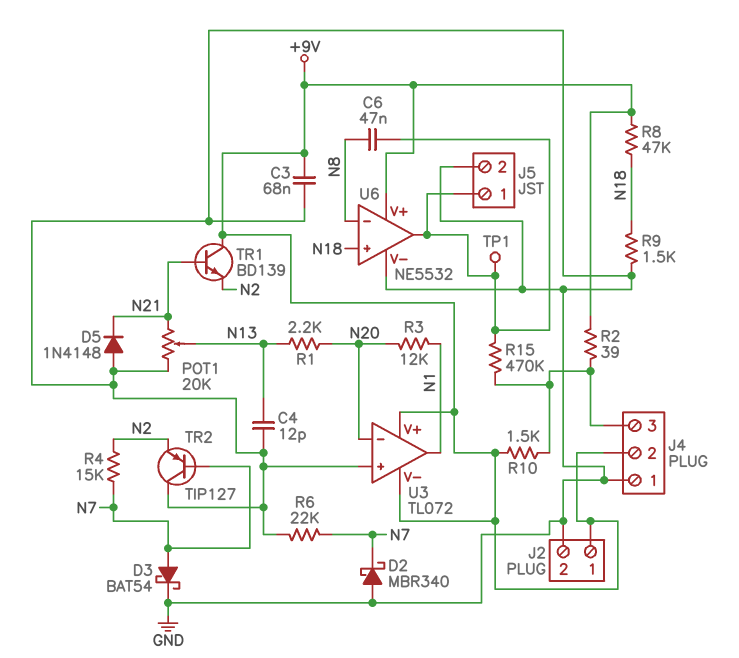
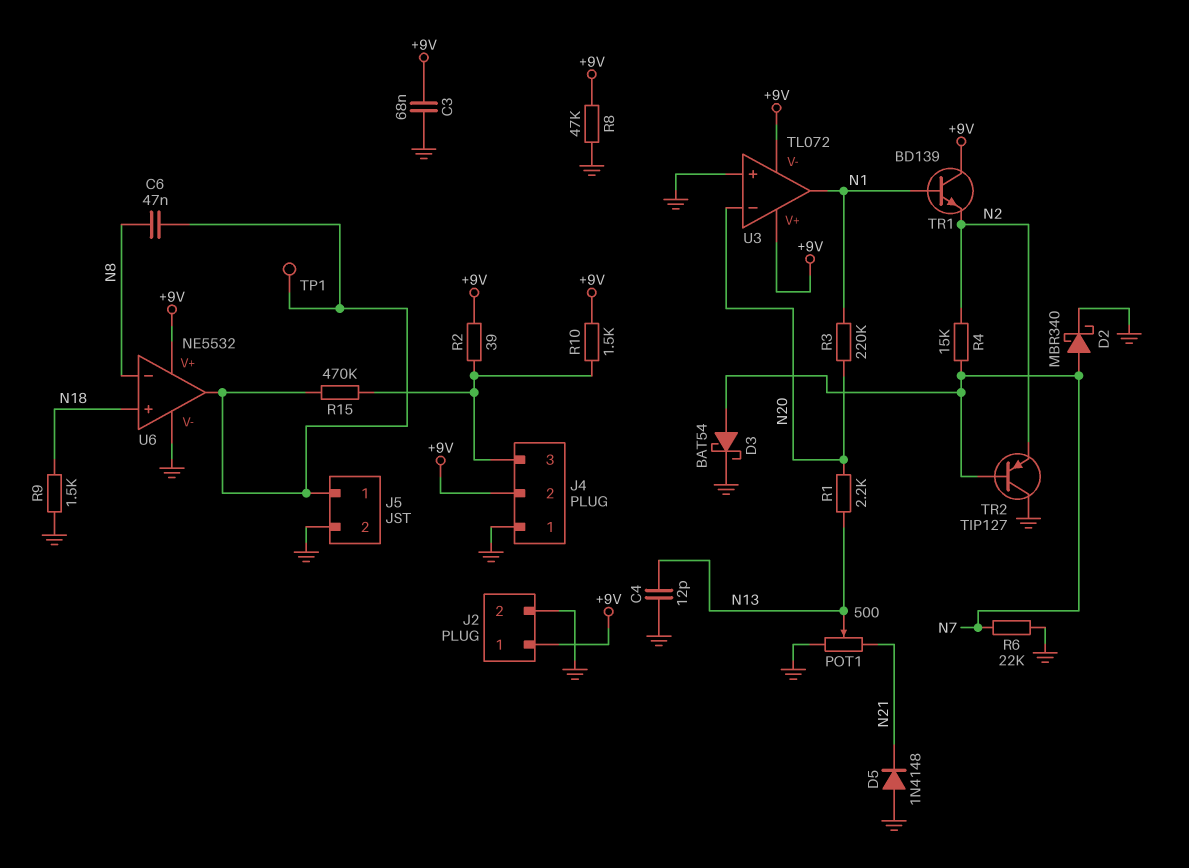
D2: schottky MBR340 (A GND, K N7) -> schottky MBR340 (A N7, K GND)
POT1: 20k (GND, N21, wiper N13) -> 500 (GND, N21, wiper N13)
R3: 12k (N1, N20) -> 220k (N1, N20)
R8: 47k (+9V, N18) -> 47k (+9V, GND)
TR1: NPN BD139 (B N21, C +9V, E N2) -> NPN BD139 (B N1, C +9V, E N2)

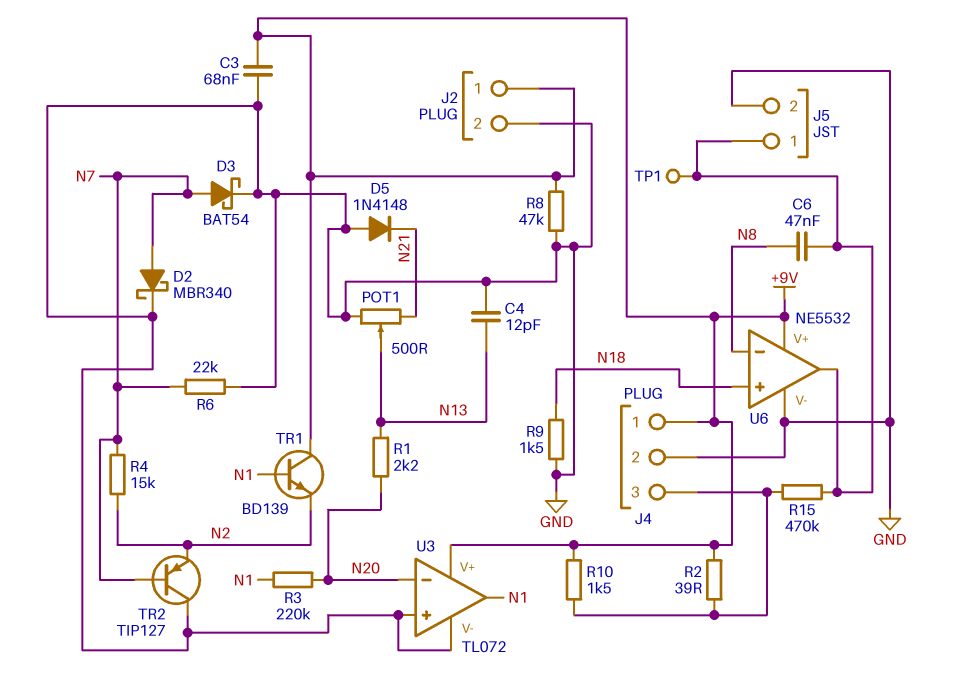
J4 pin 1: GND -> +9V
J4 pin 2: +9V -> GND
U3 pin V-: +9V -> GND

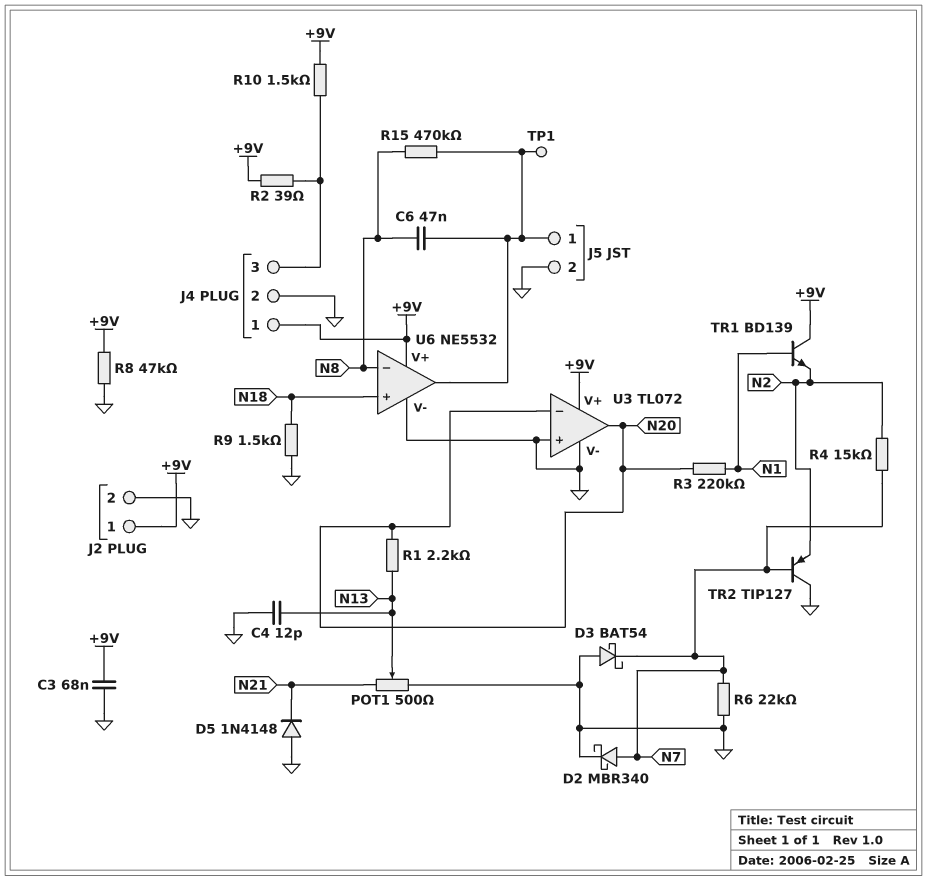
D3: schottky BAT54 (A N7, K GND) -> schottky BAT54 (A GND, K N7)
R15: 470k (J4/3, J5/1) -> 470k (J5/1, N8)
U3 pin out: N1 -> N20

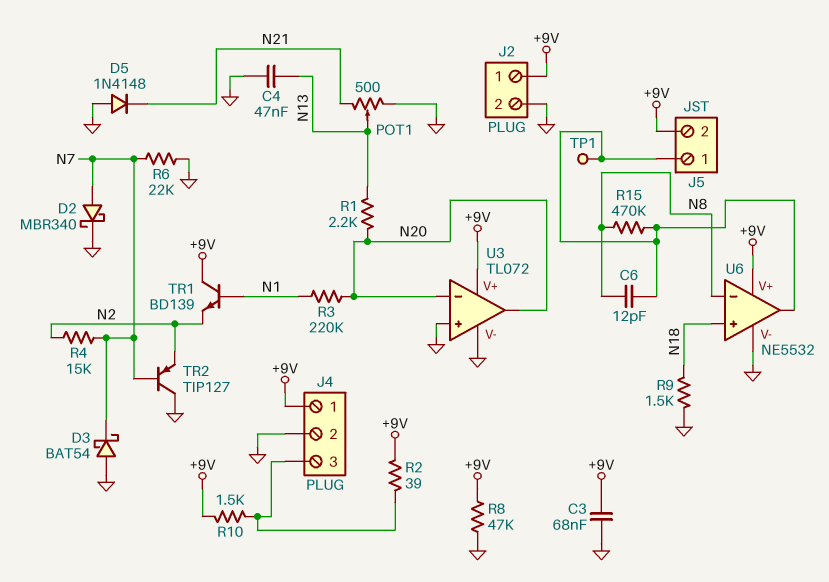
C4: 12pF (GND, N13) -> 47nF (GND, N13)
C6: 47nF (J5/1, N8) -> 12pF (J5/1, N8)
J5 pin 2: GND -> +9V

